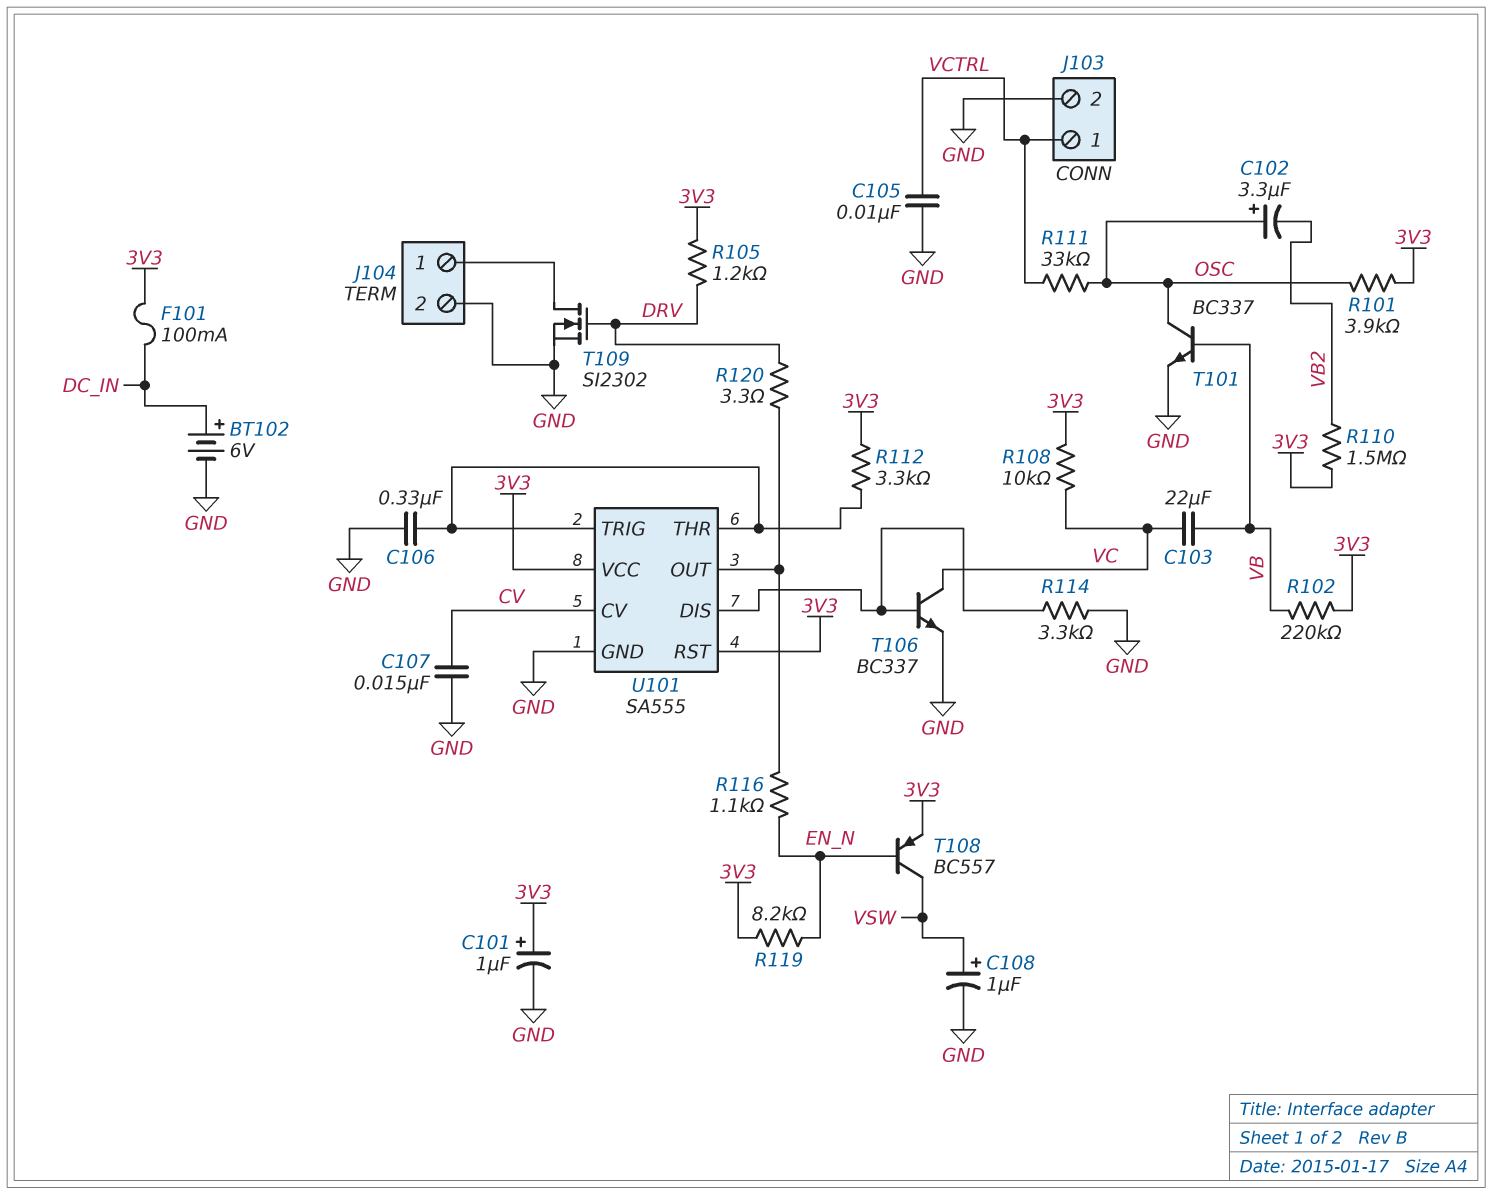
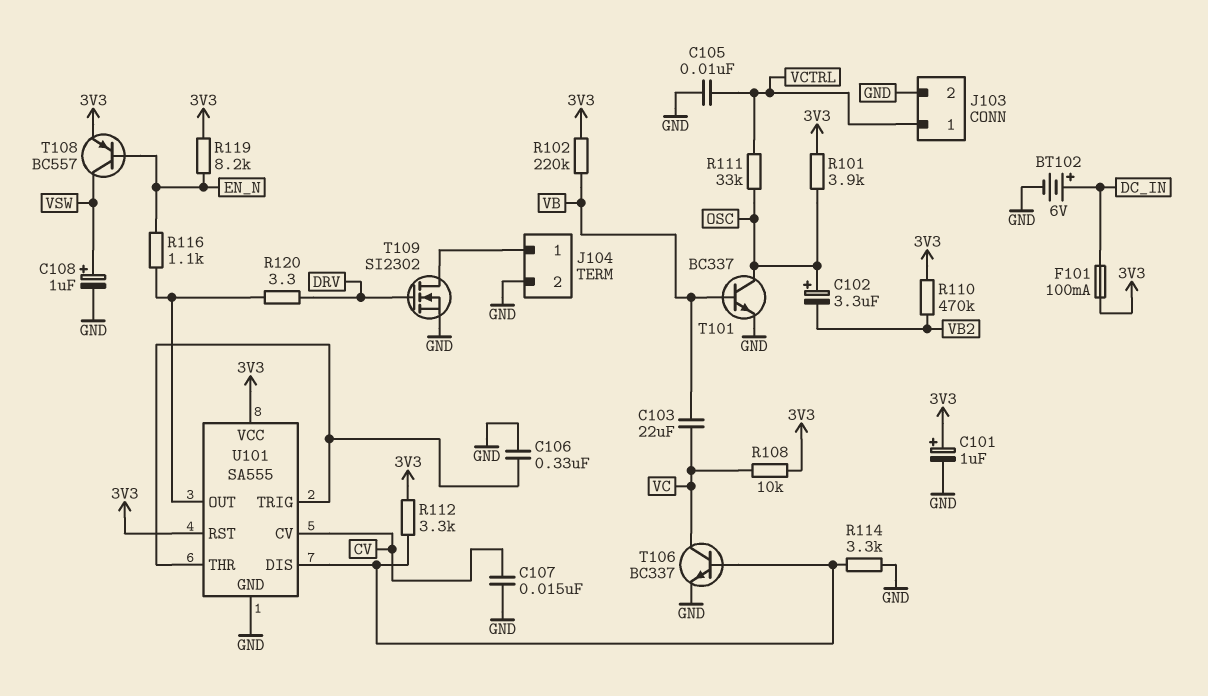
R105: 1.2k (3V3, DRV) -> none
R110: 1.5M (3V3, VB2) -> 470k (3V3, VB2)
R112: 3.3k (3V3, U101/THR) -> 3.3k (3V3, U101/DIS)

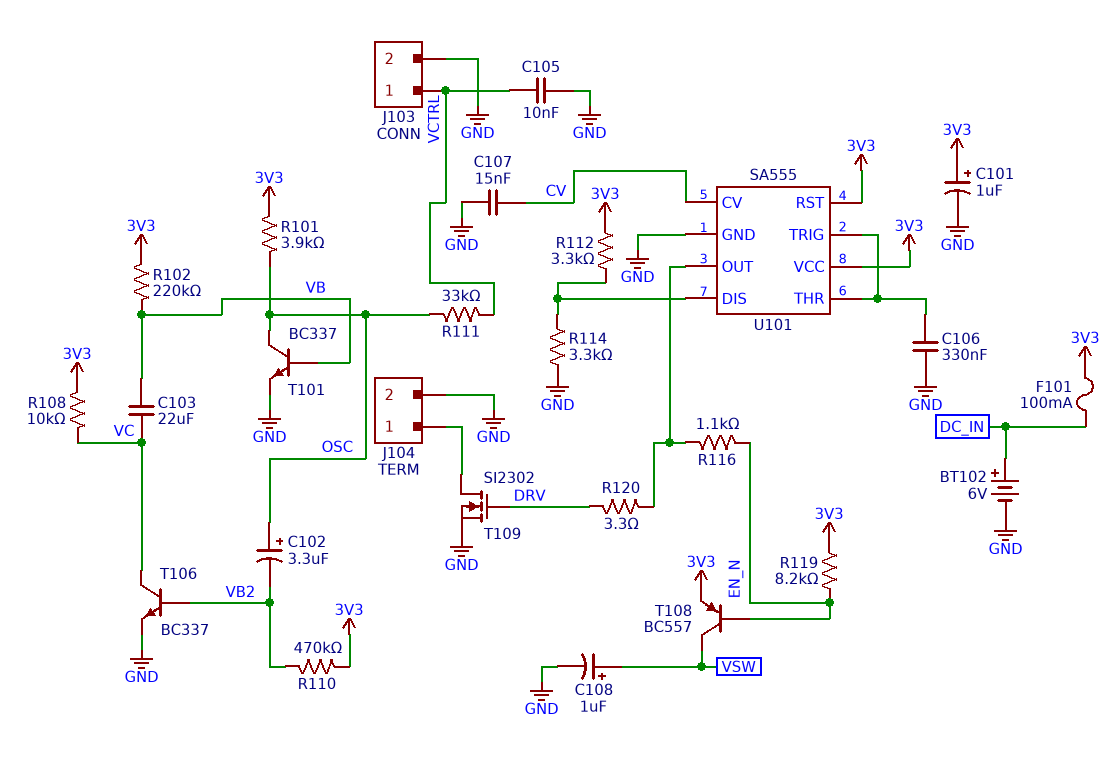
T106: NPN BC337 (B U101/DIS, C VC, E GND) -> NPN BC337 (B VB2, C VC, E GND)

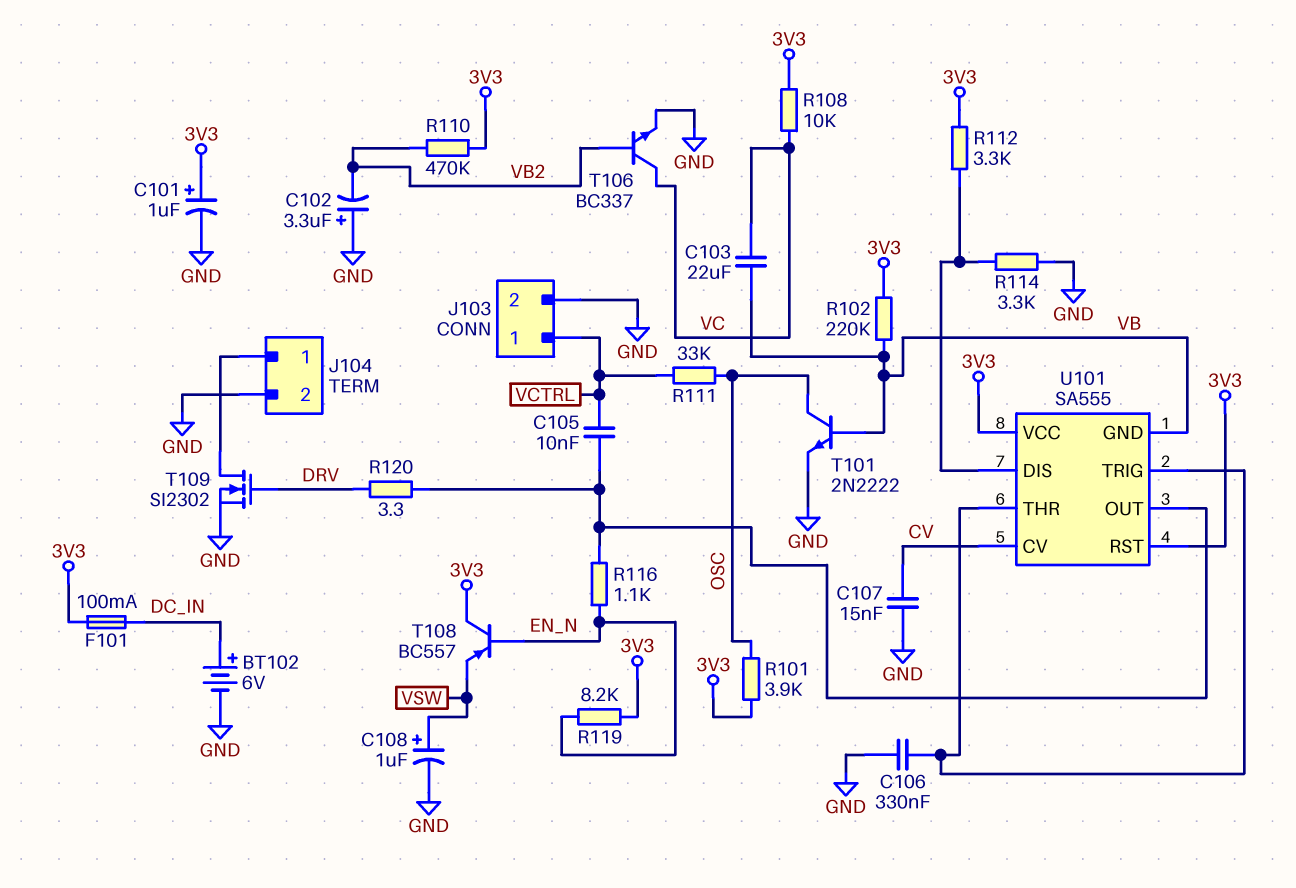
C102: 3.3uF (plus OSC, minus VB2) -> 3.3uF (plus GND, minus VB2)
C105: 10nF (GND, VCTRL) -> 10nF (U101/OUT, VCTRL)
T101: NPN BC337 (B VB, C OSC, E GND) -> NPN 2N2222 (B VB, C OSC, E GND)
T108: PNP BC557 (B EN_N, C VSW, E 3V3) -> PNP BC557 (B EN_N, C 3V3, E VSW)
U101 pin GND: GND -> VB

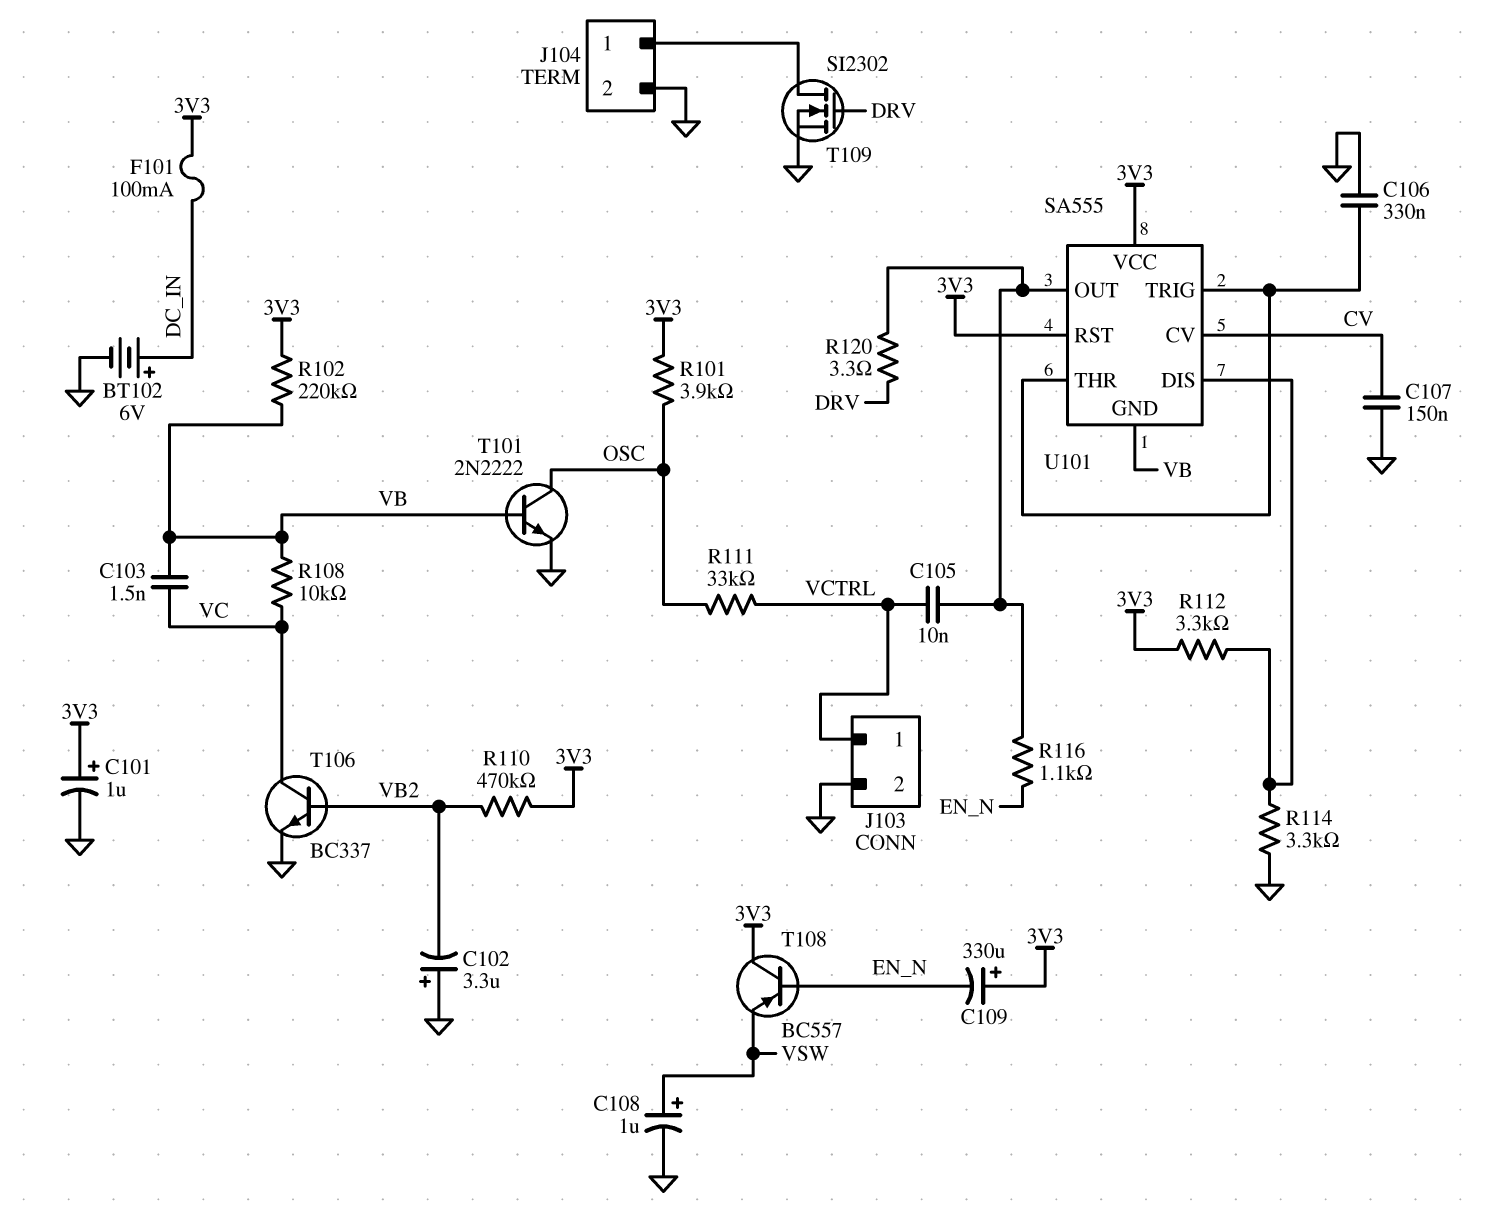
C103: 22uF (VB, VC) -> 1.5nF (VB, VC)
C107: 15nF (CV, GND) -> 150nF (CV, GND)
C109: none -> 330uF (plus 3V3, minus EN_N)
R108: 10k (3V3, VC) -> 10k (VB, VC)
R119: 8.2k (3V3, EN_N) -> none

